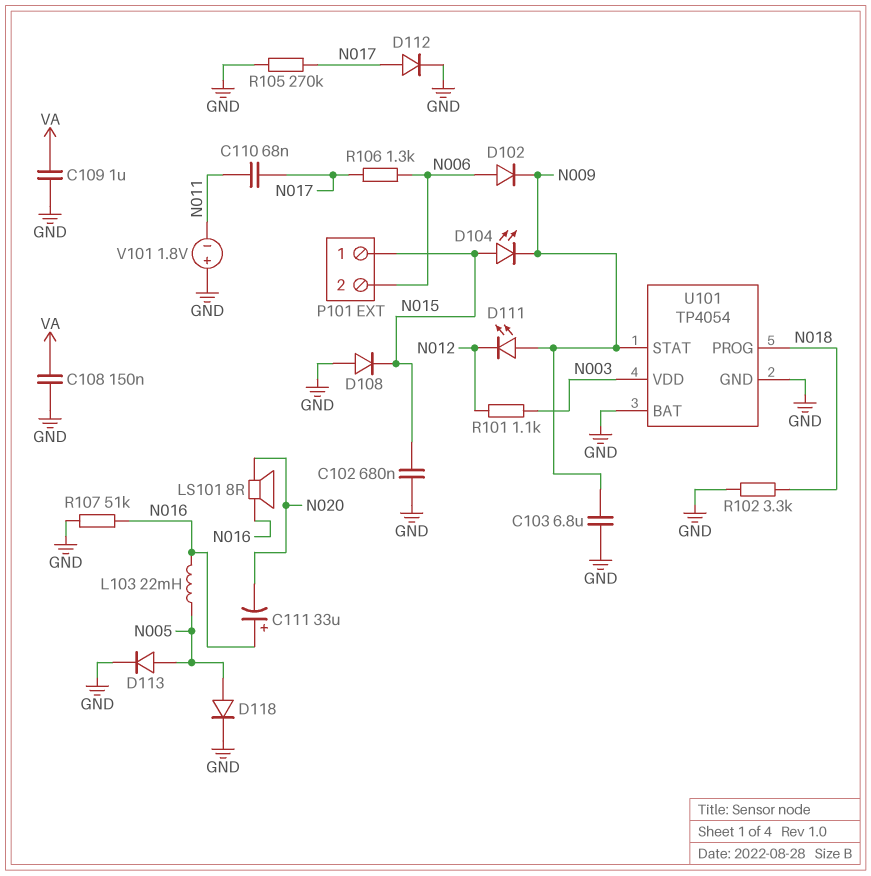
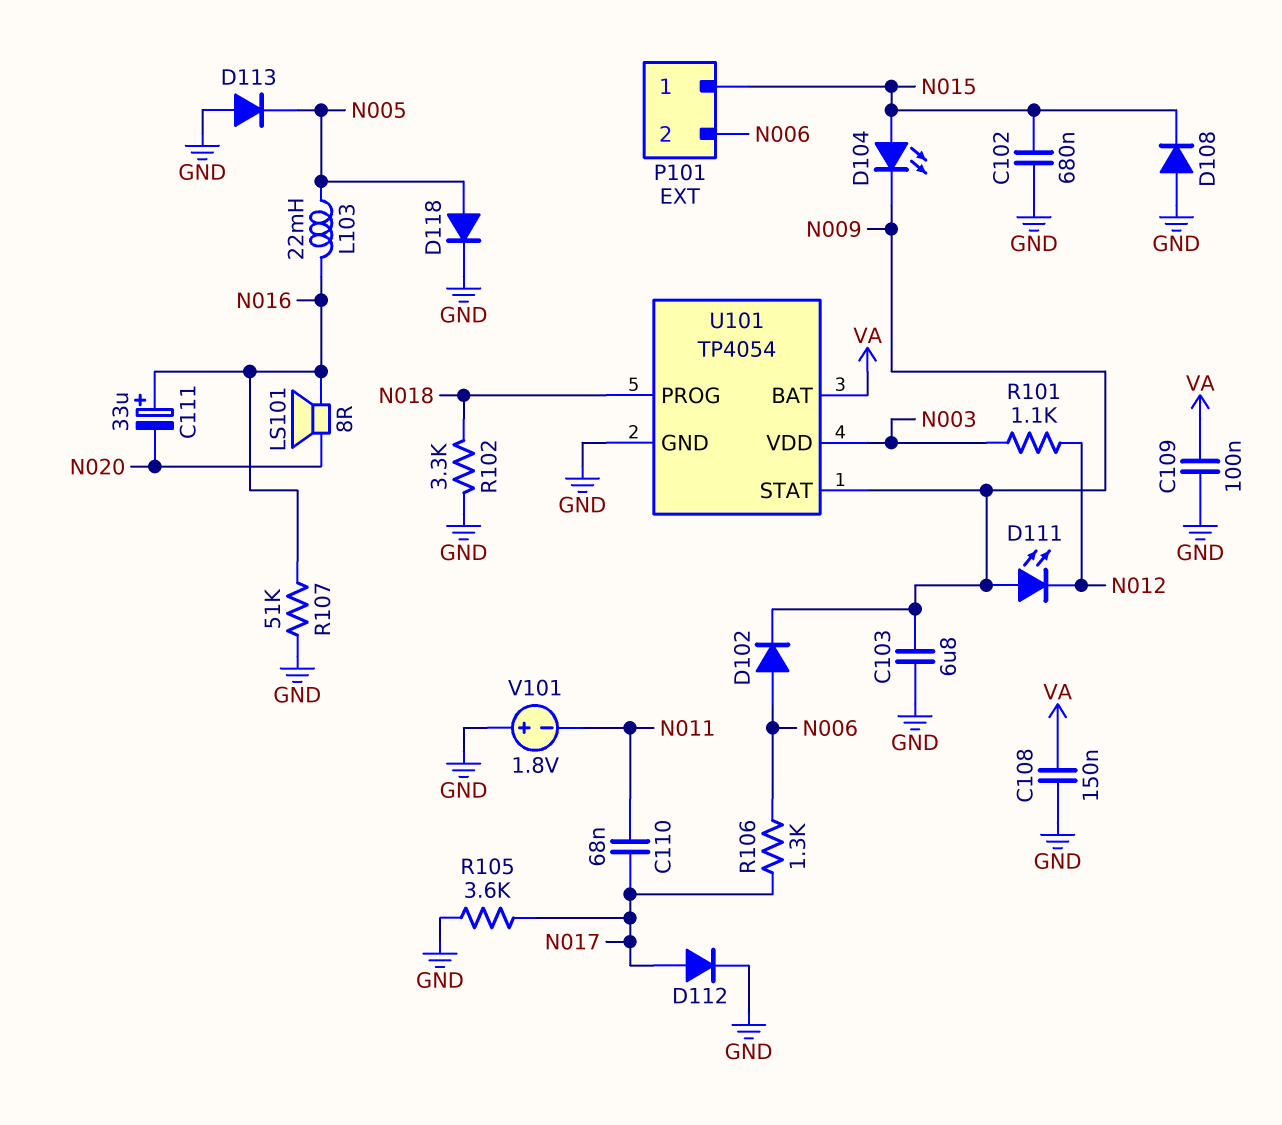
C109: 1uF (GND, VA) -> 100nF (GND, VA)
D113: diode (A N005, K GND) -> diode (A GND, K N005)
R105: 270k (GND, N017) -> 3.6k (GND, N017)
U101 pin BAT: GND -> VA

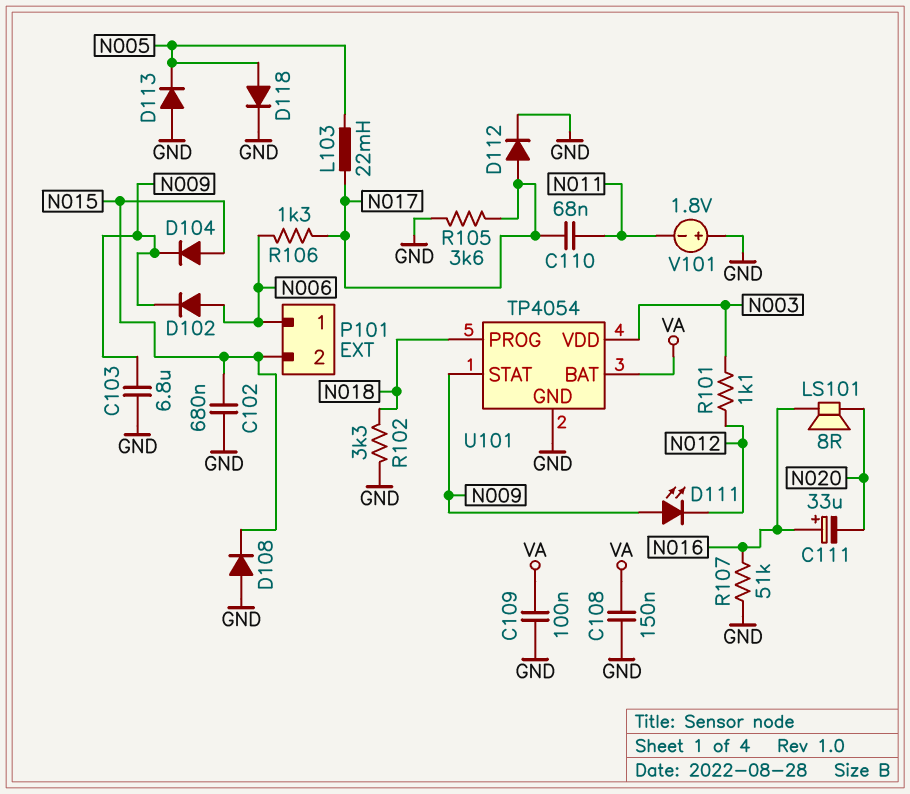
D104: LED (A N015, K N009) -> diode (A N015, K N009)
L103: 22mH (N005, N016) -> 22mH (N005, N017)
P101 pin 1: N015 -> N006
P101 pin 2: N006 -> N015

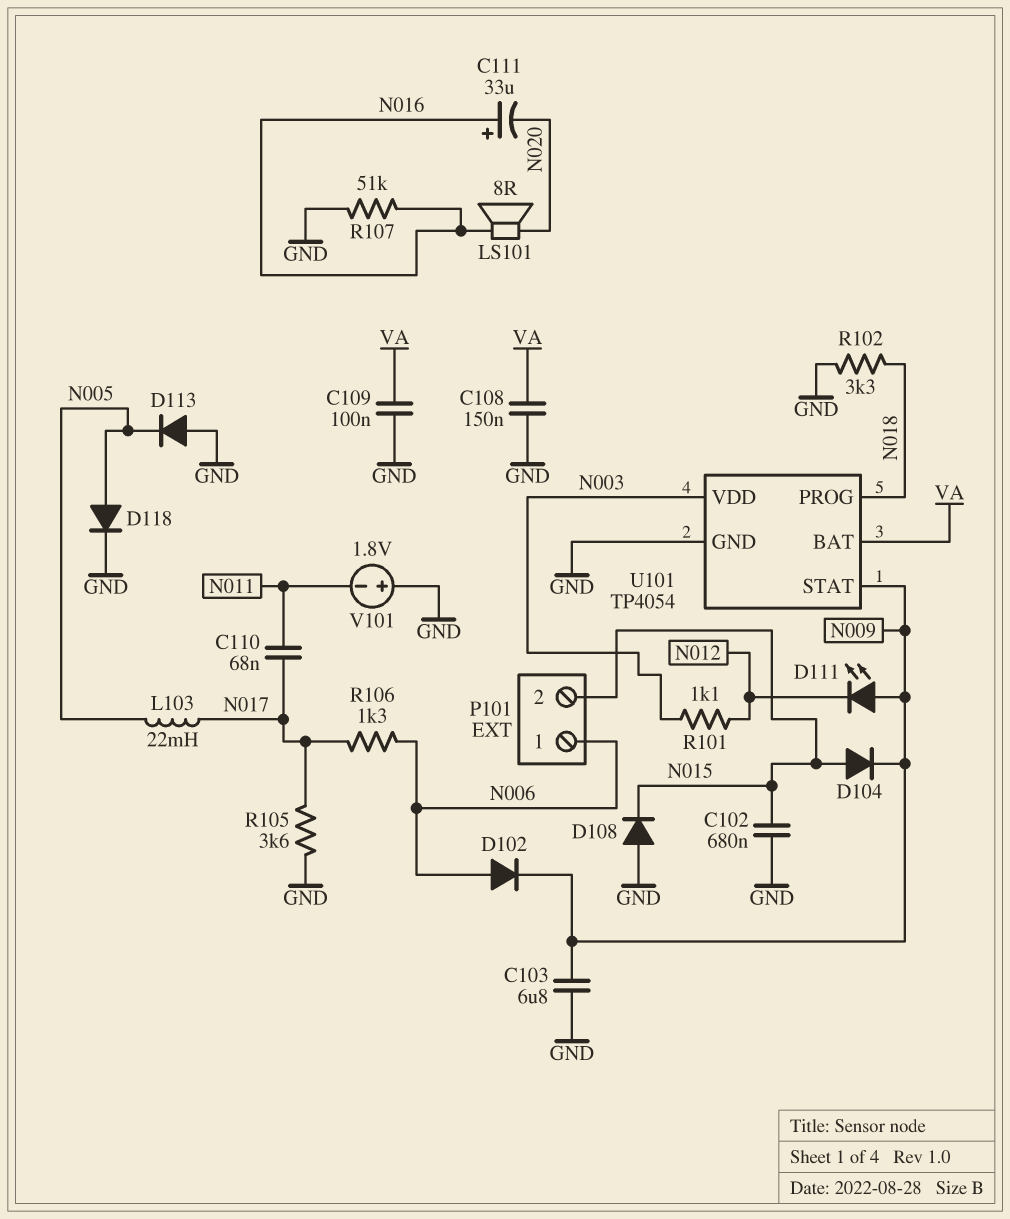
D112: diode (A N017, K GND) -> none

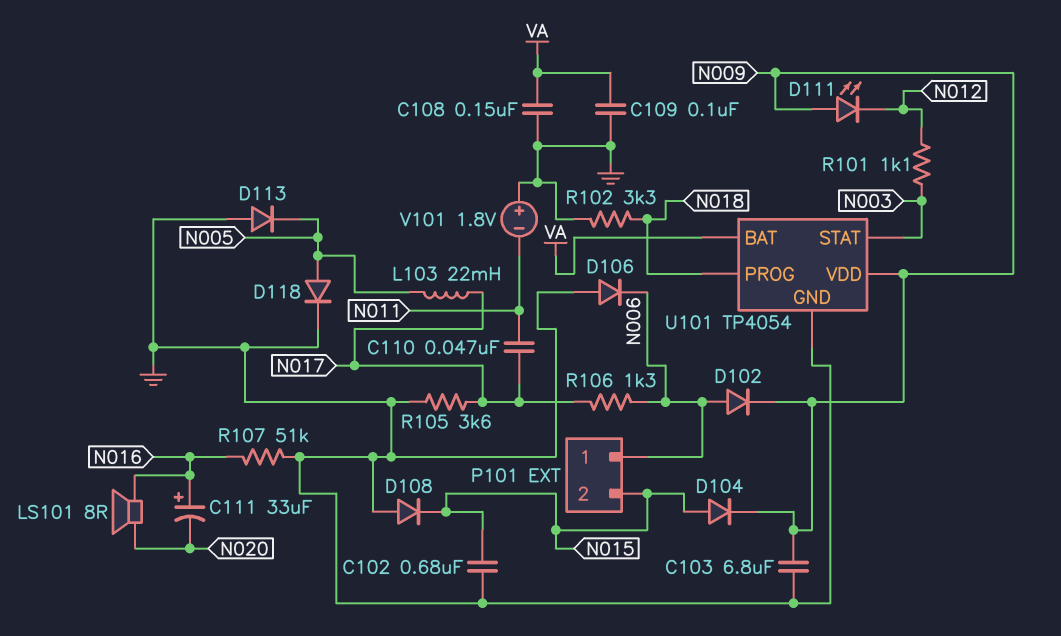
C110: 68nF (N011, N017) -> 47nF (N011, N017)
D106: none -> diode (A GND, K N006)
U101 pin STAT: N009 -> N003
U101 pin VDD: N003 -> N009

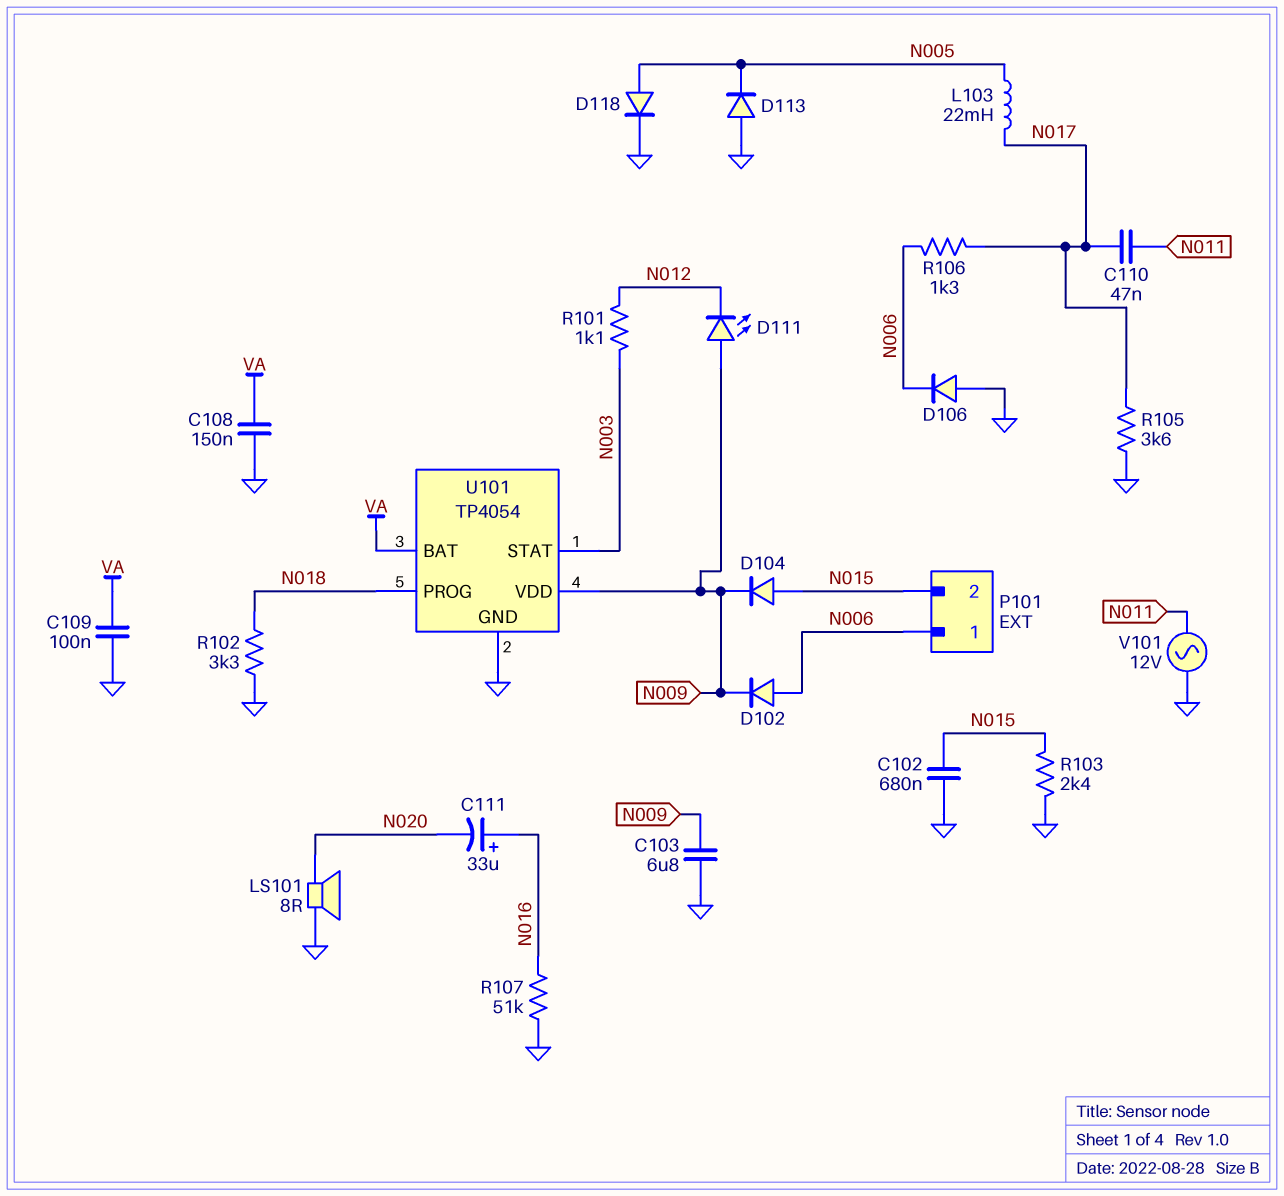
D108: diode (A GND, K N015) -> none
LS101: speaker 8R (N016, N020) -> speaker 8R (GND, N020)
R103: none -> 2.4k (GND, N015)
V101: 1.8V (plus GND, minus N011) -> AC 12V (GND, N011)

